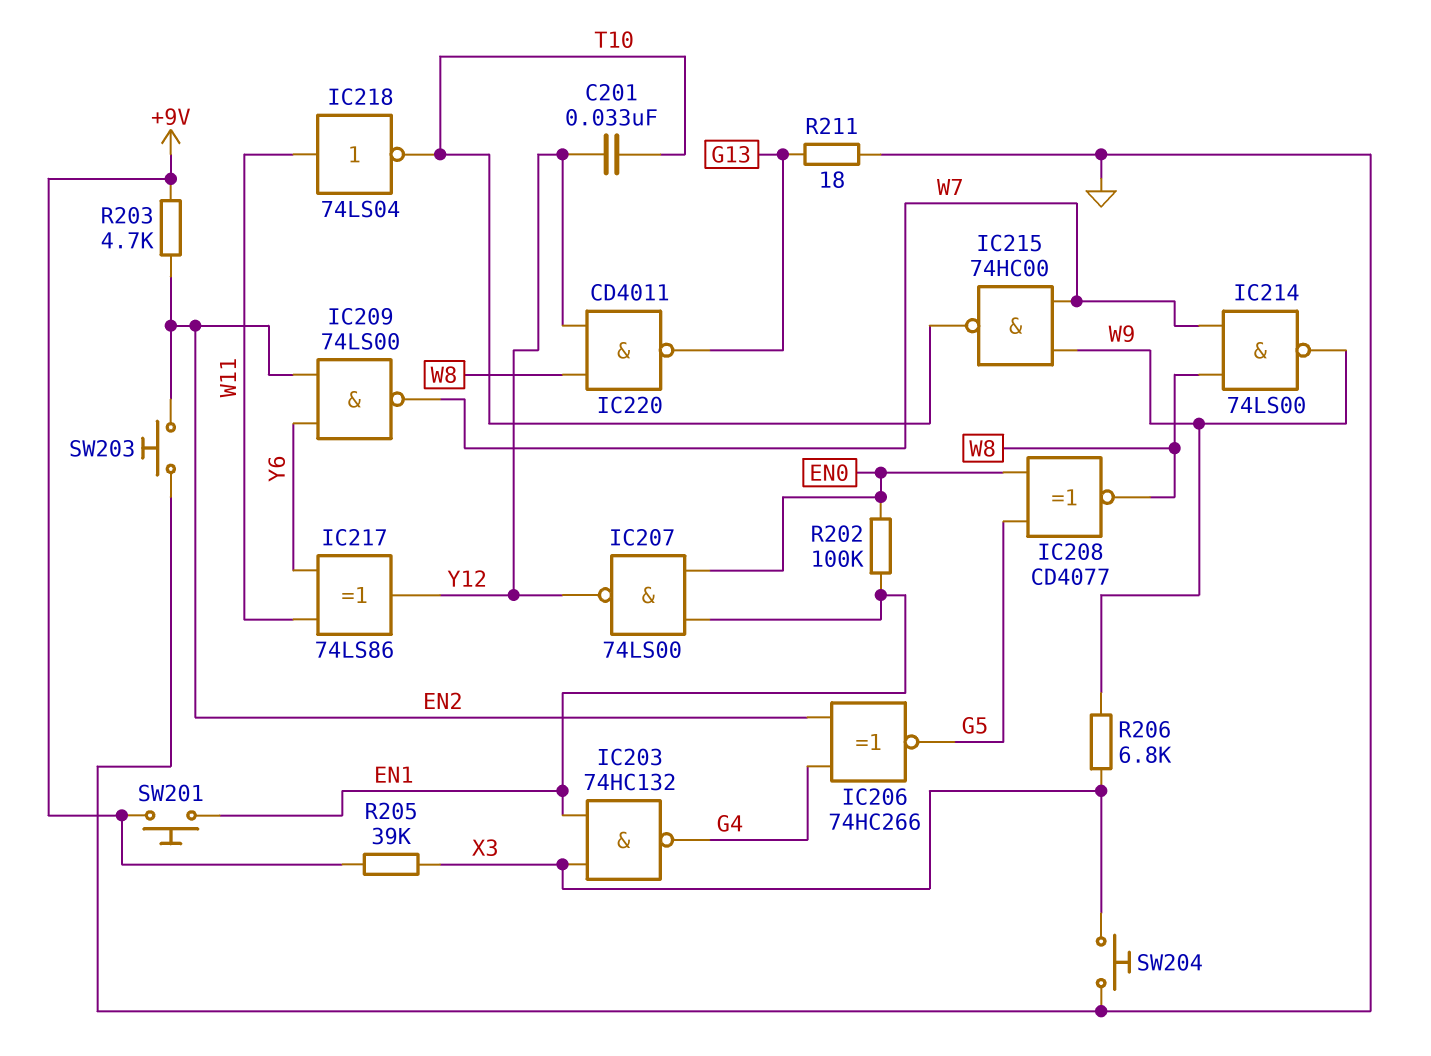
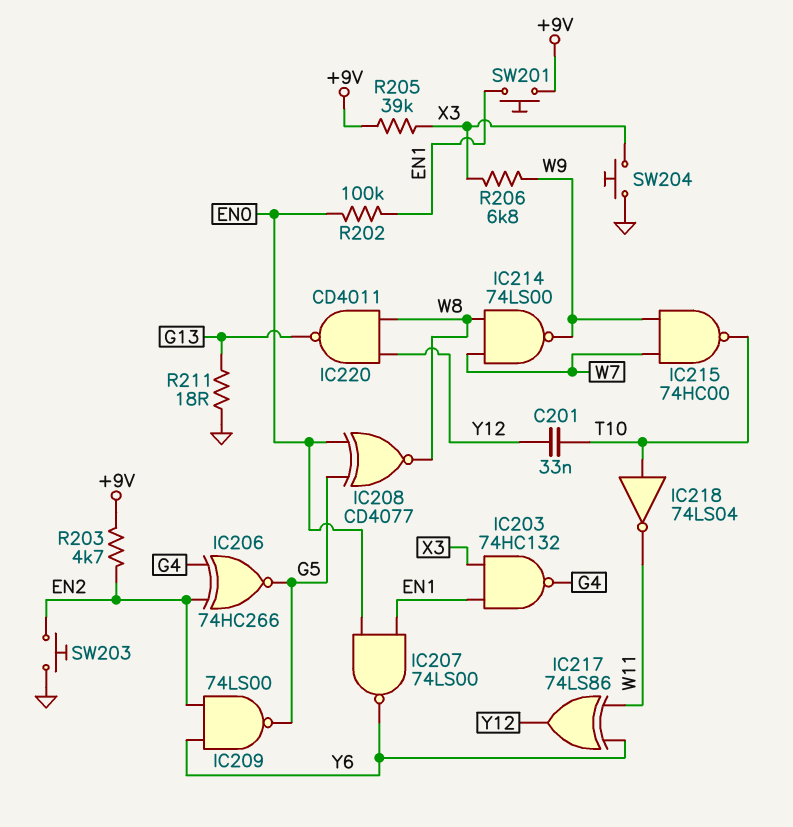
IC207: NAND 74LS00 (in EN0, in EN1, out Y12) -> NAND 74LS00 (in EN0, in EN1, out Y6)
IC209: NAND 74LS00 (in EN2, in Y6, out W7) -> NAND 74LS00 (in EN2, in Y6, out G5)
IC218: NOT 74LS04 (in W11, out T10) -> NOT 74LS04 (in T10, out W11)

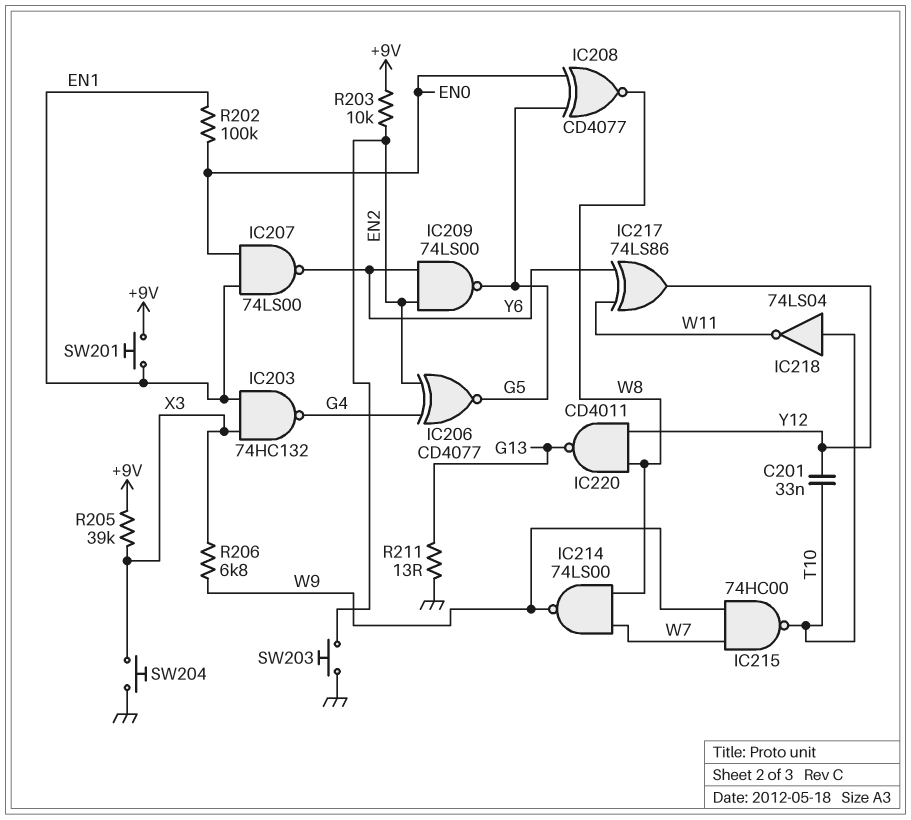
IC206: XNOR 74HC266 (in EN2, in G4, out G5) -> XNOR CD4077 (in EN2, in G4, out G5)
R203: 4.7k (+9V, EN2) -> 10k (+9V, EN2)
R211: 18 (G13, GND) -> 13 (G13, GND)

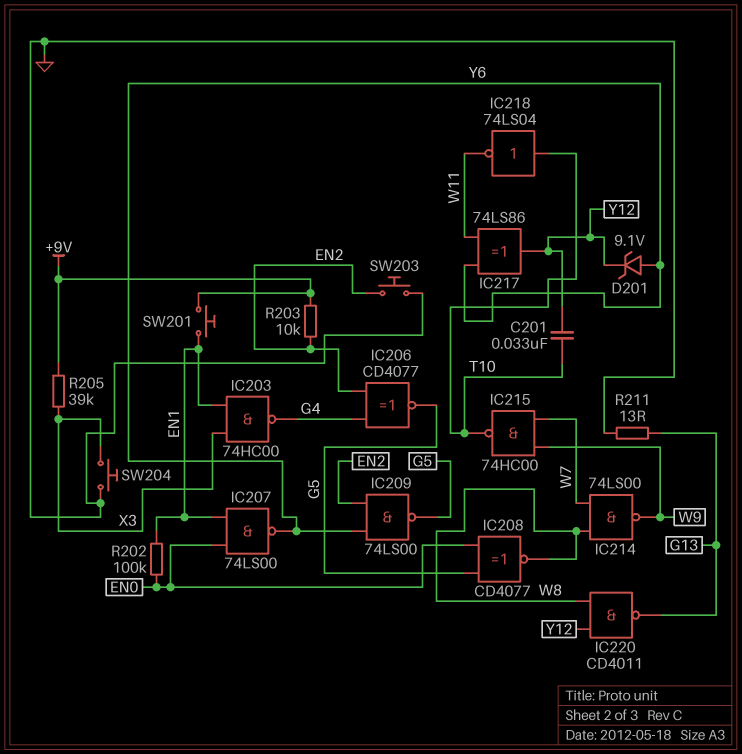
D201: none -> zener 9.1V (A Y6, K Y12)
IC203: NAND 74HC132 (in EN1, in X3, out G4) -> NAND 74HC00 (in EN1, in X3, out G4)
R206: 6.8k (W9, X3) -> none

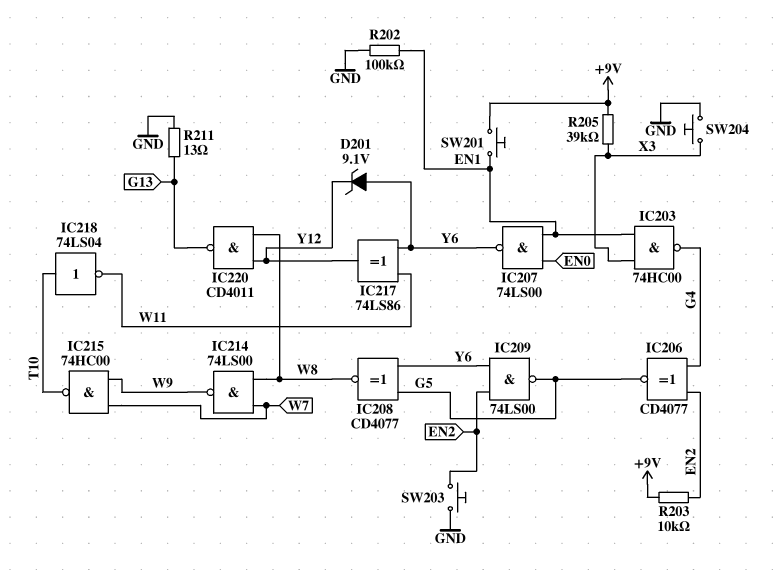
C201: 33nF (T10, Y12) -> none
IC208: XNOR CD4077 (in EN0, in G5, out W8) -> XNOR CD4077 (in G5, in Y6, out W8)
R202: 100k (EN0, EN1) -> 100k (EN1, GND)

